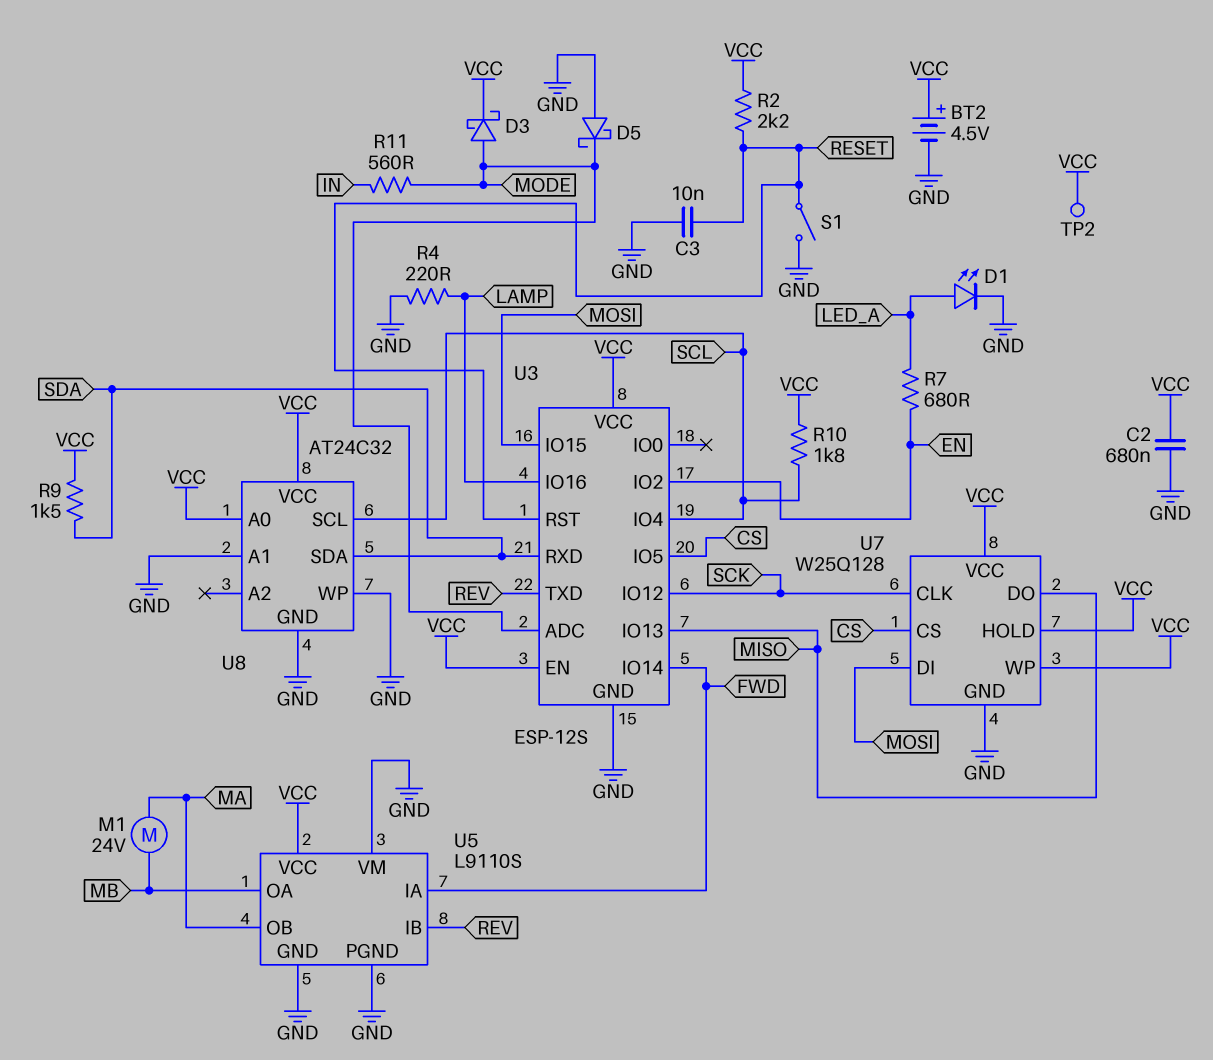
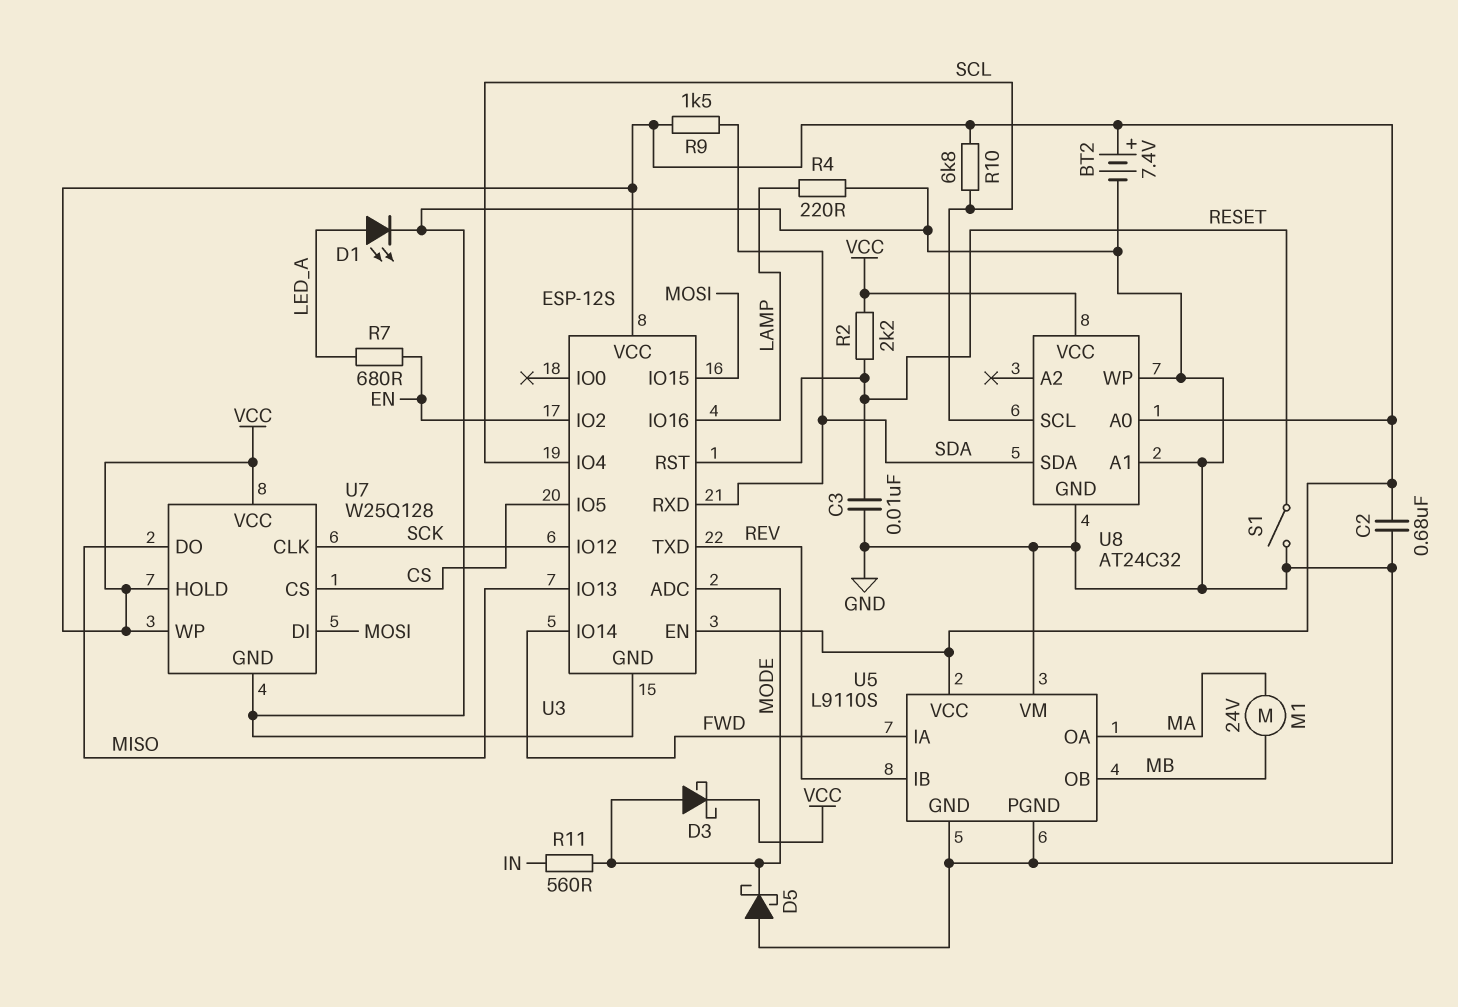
BT2: 4.5V (plus VCC, minus GND) -> 7.4V (plus VCC, minus GND)
R10: 1.8k (SCL, VCC) -> 6.8k (SCL, VCC)
TP2: test point (VCC) -> none
U5 pin OA: MB -> MA
U5 pin OB: MA -> MB

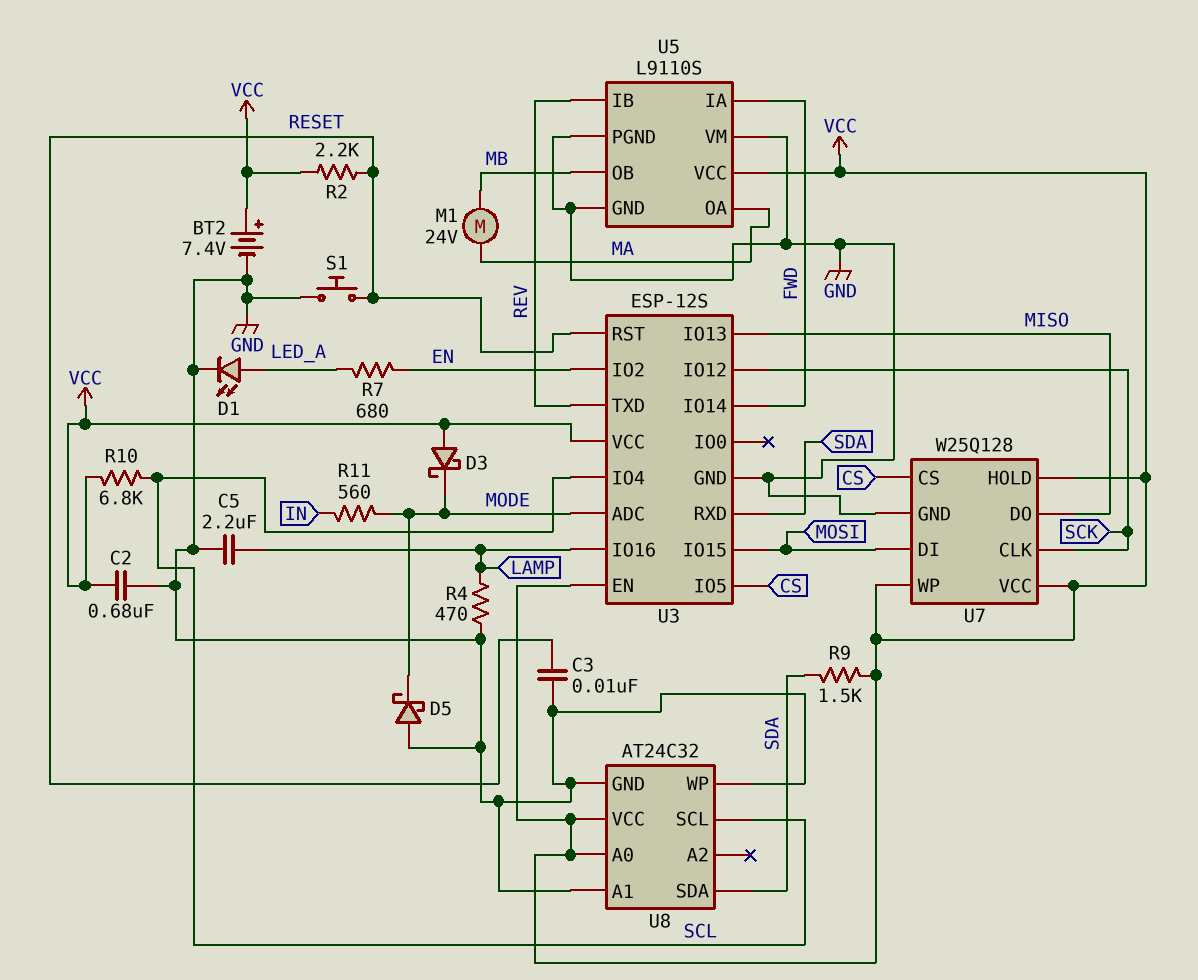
C5: none -> 2.2uF (GND, LAMP)
D3: schottky (A MODE, K VCC) -> schottky (A VCC, K MODE)
R4: 220 (GND, LAMP) -> 470 (GND, LAMP)
S1: switch (GND, RESET) -> button (GND, RESET)

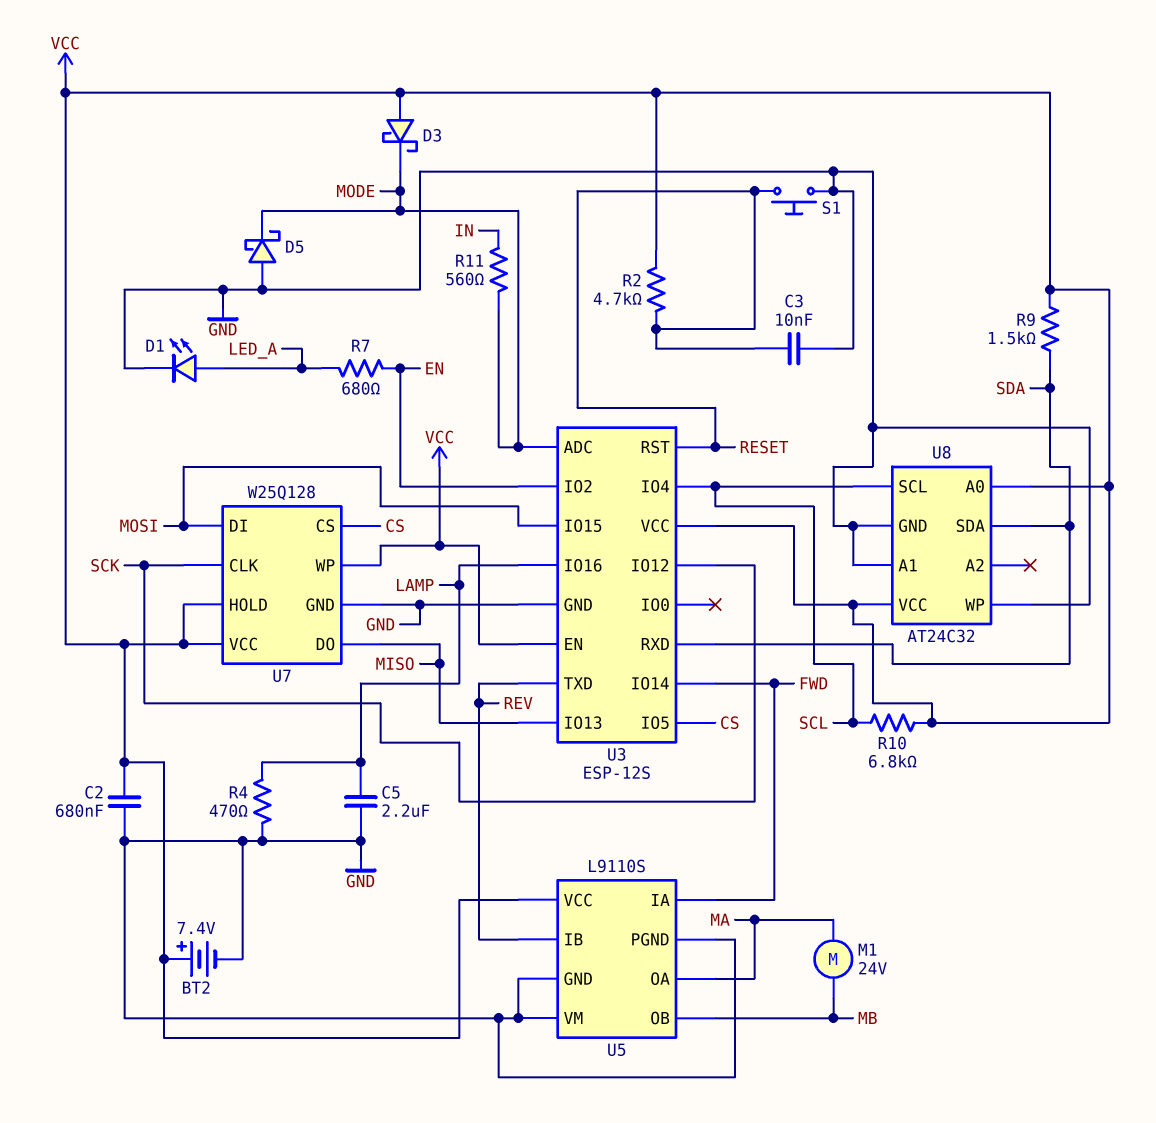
R2: 2.2k (RESET, VCC) -> 4.7k (RESET, VCC)

